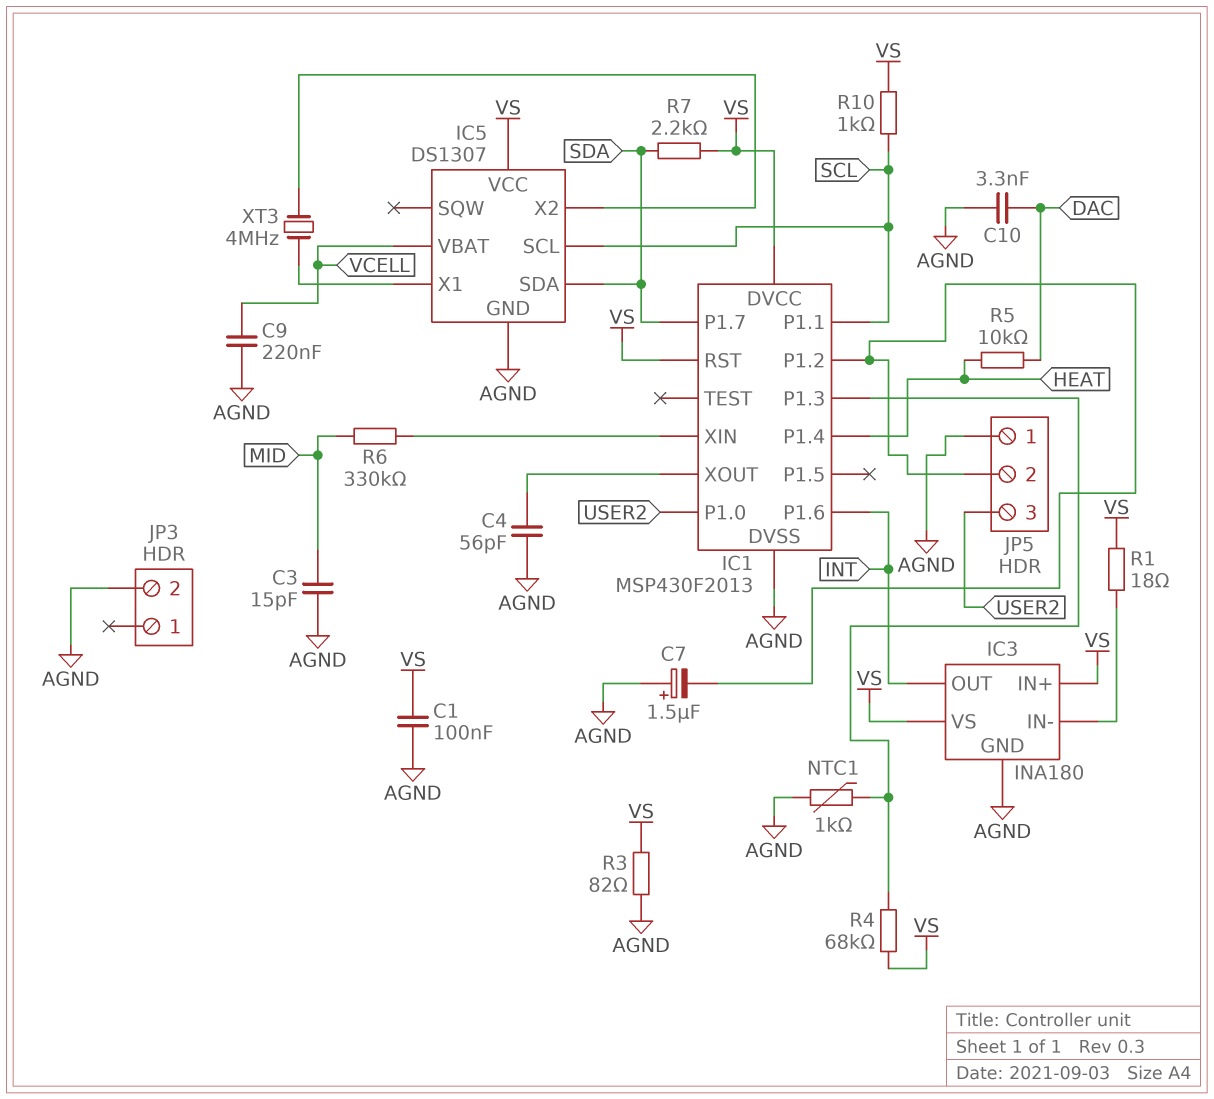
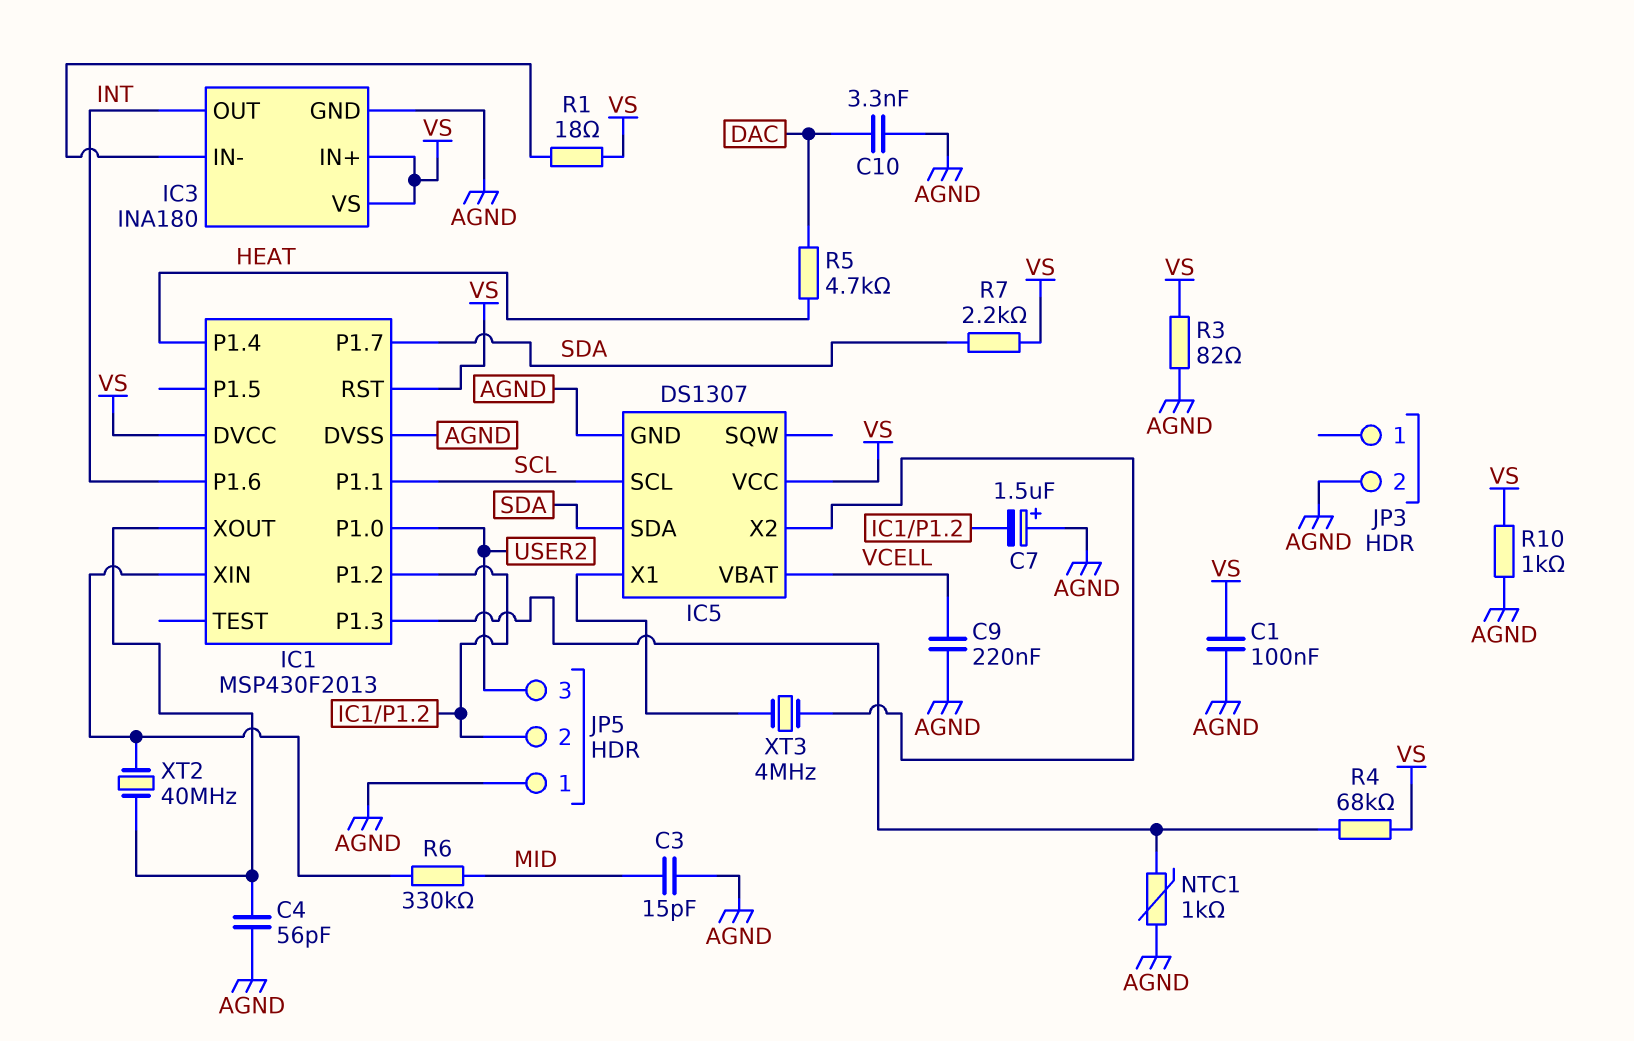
R5: 10k (DAC, HEAT) -> 4.7k (DAC, HEAT)
R10: 1k (SCL, VS) -> 1k (AGND, VS)
XT2: none -> 40MHz (IC1/XIN, IC1/XOUT)

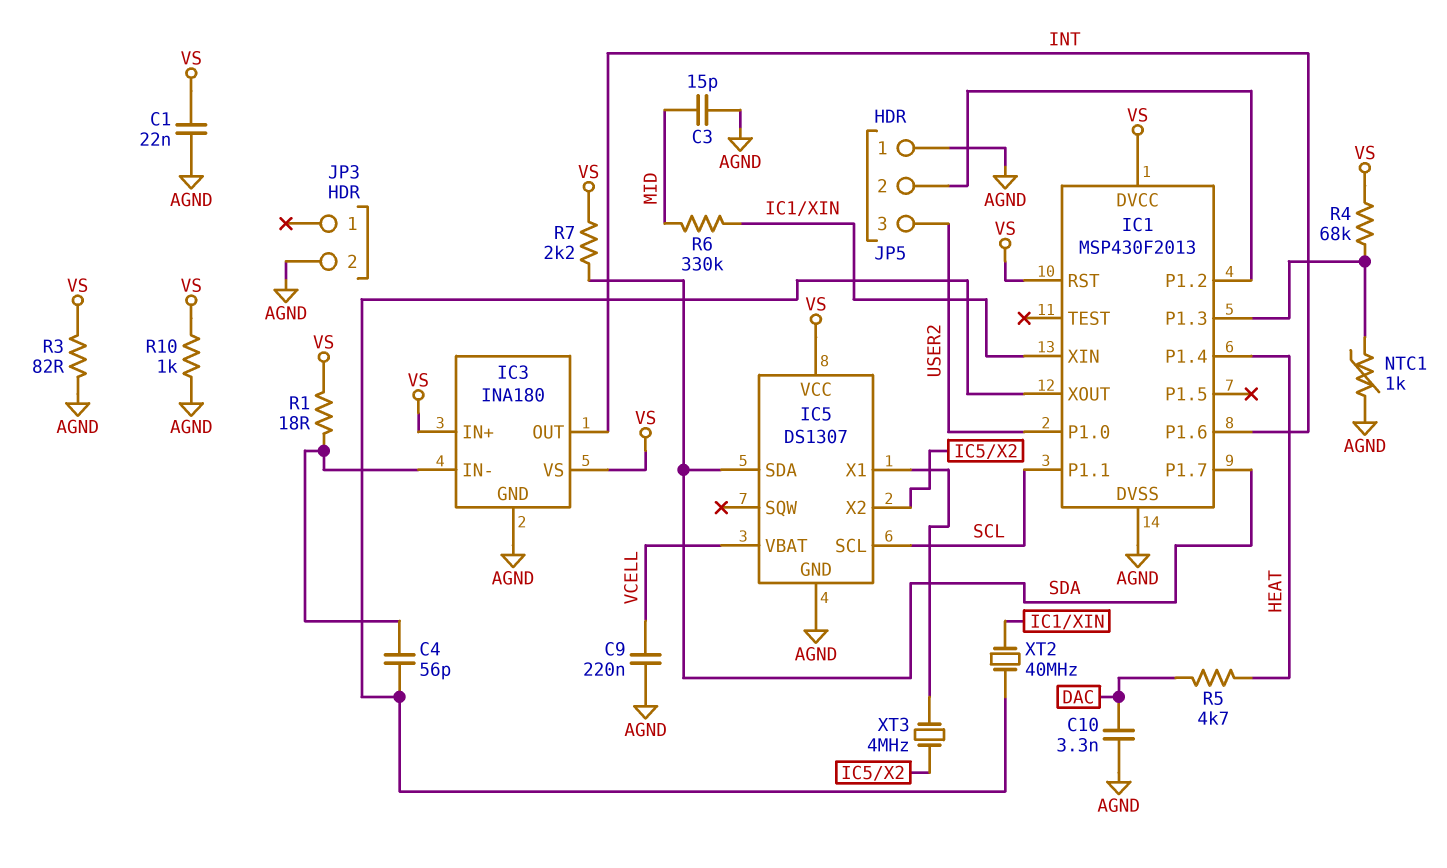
C1: 100nF (AGND, VS) -> 22nF (AGND, VS)
C4: 56pF (AGND, IC1/XOUT) -> 56pF (IC1/XOUT, IC3/IN-)
C7: 1.5uF (plus AGND, minus IC1/P1.2) -> none

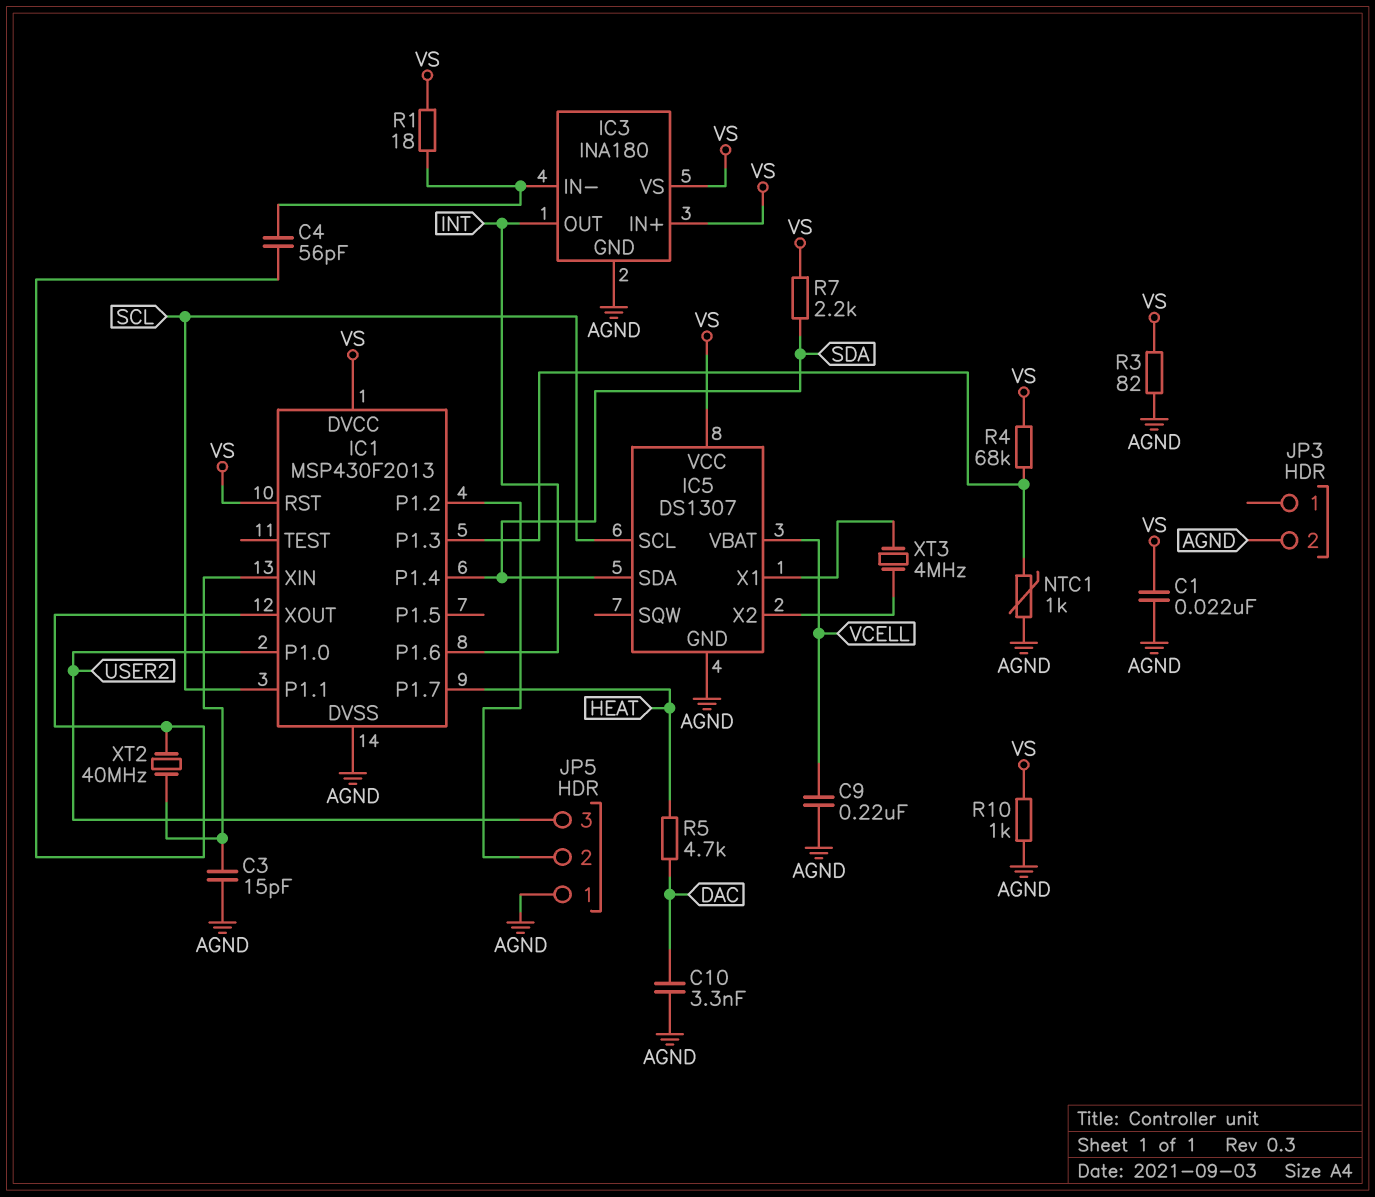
C3: 15pF (AGND, MID) -> 15pF (AGND, IC1/XIN)
IC1 pin P1.4: HEAT -> SDA
IC1 pin P1.7: SDA -> HEAT
R6: 330k (IC1/XIN, MID) -> none

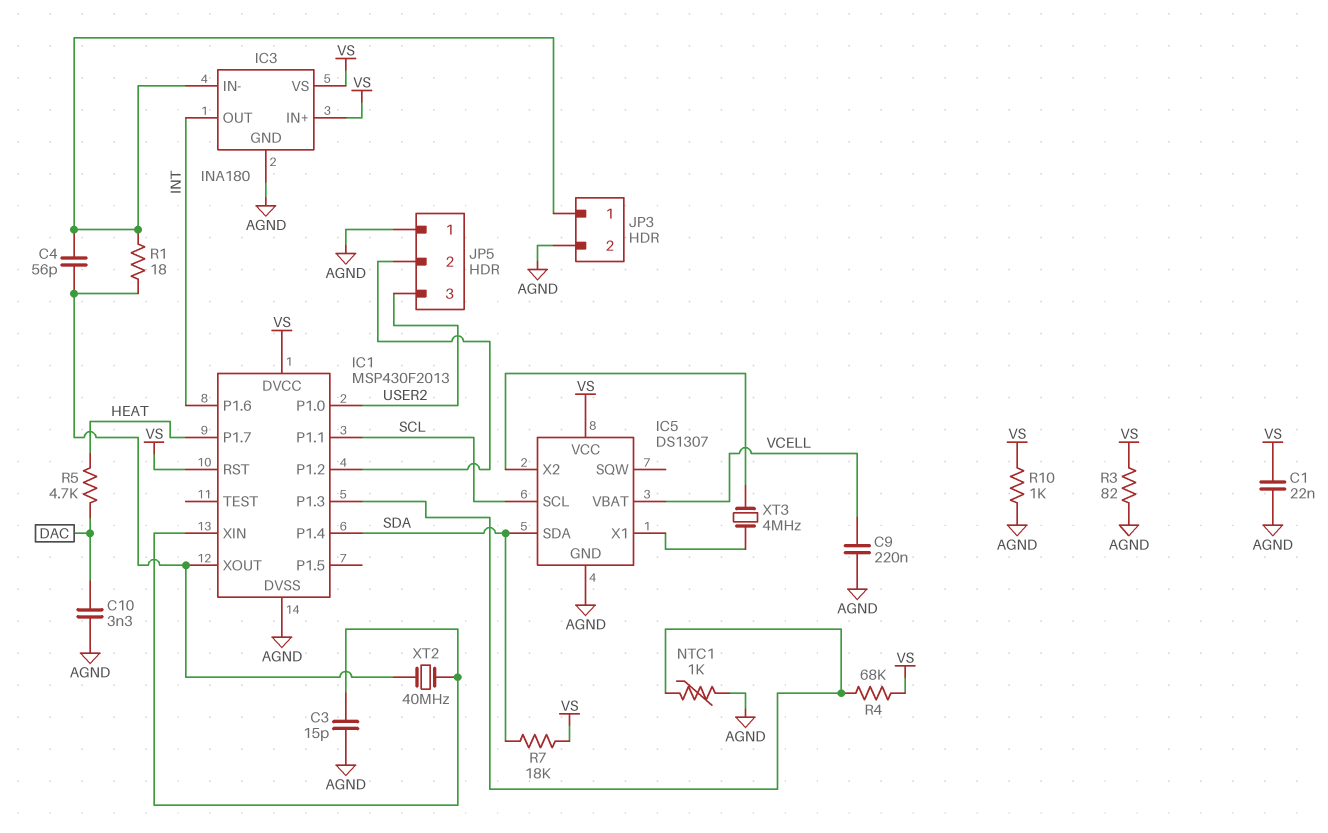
JP3 pin 1: none -> IC3/IN-
R1: 18 (IC3/IN-, VS) -> 18 (IC1/XOUT, IC3/IN-)
R7: 2.2k (SDA, VS) -> 18k (SDA, VS)

